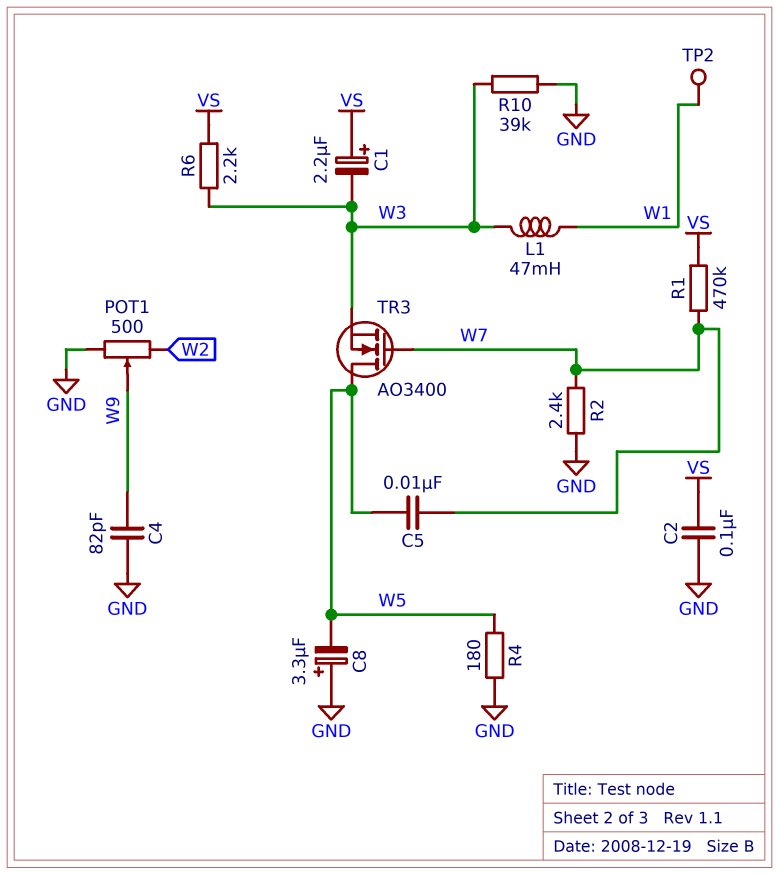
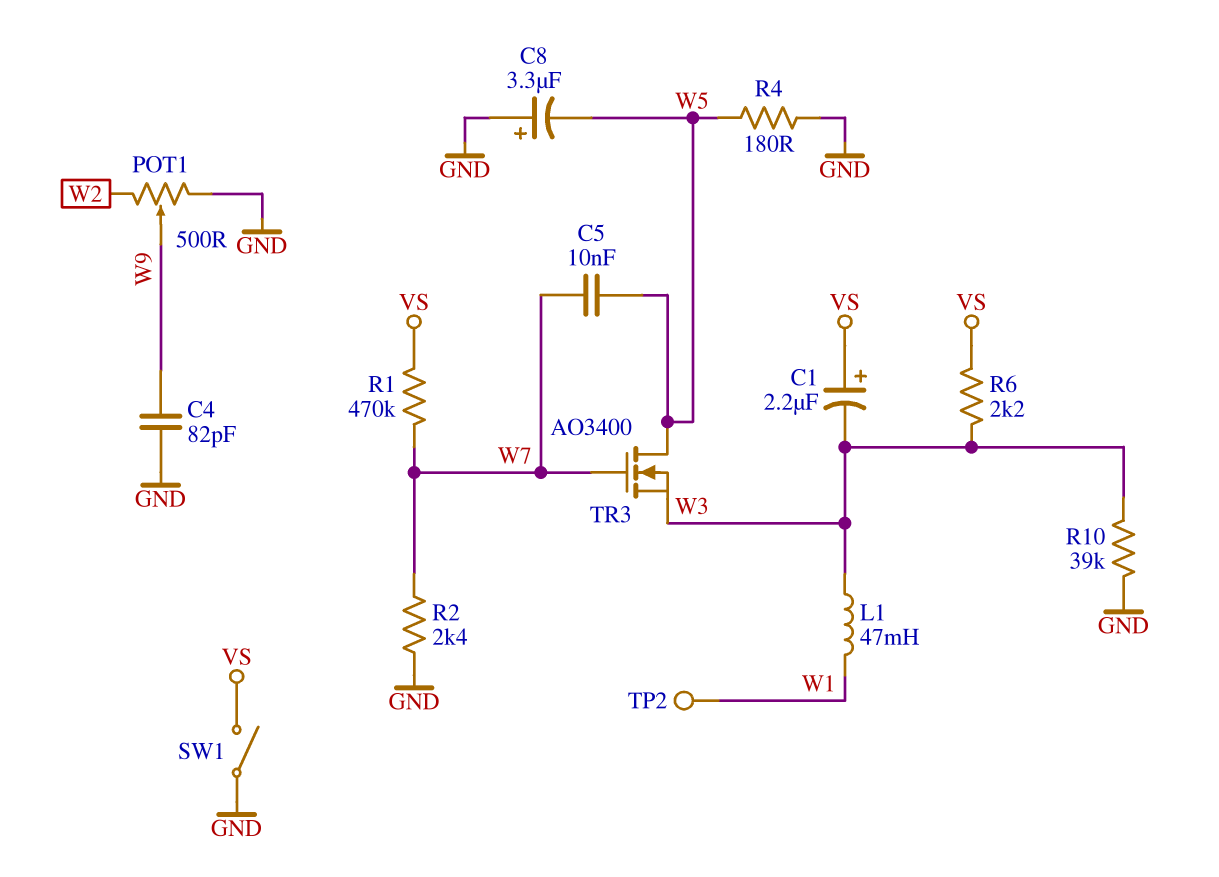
C2: 100nF (GND, VS) -> none
SW1: none -> switch (GND, VS)

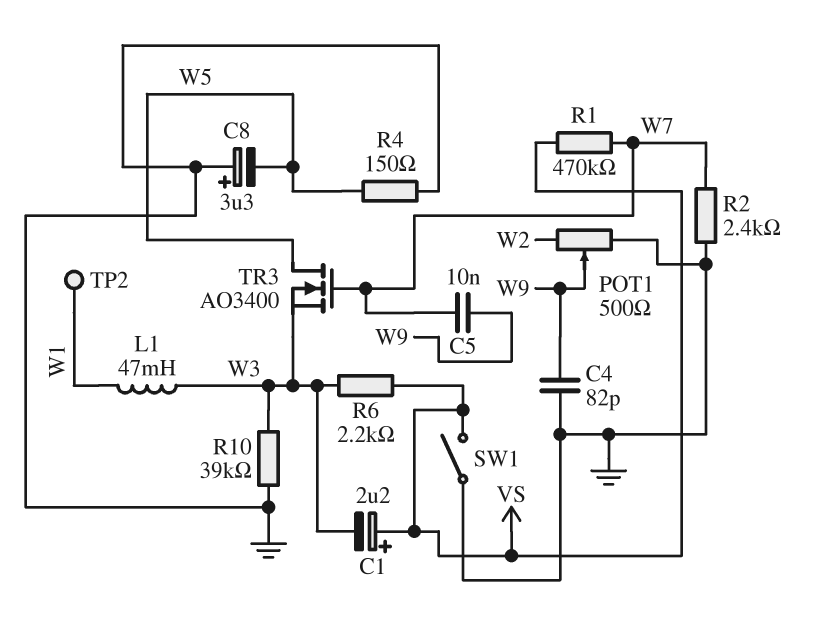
C5: 10nF (W5, W7) -> 10nF (W7, W9)
R4: 180 (GND, W5) -> 150 (GND, W5)

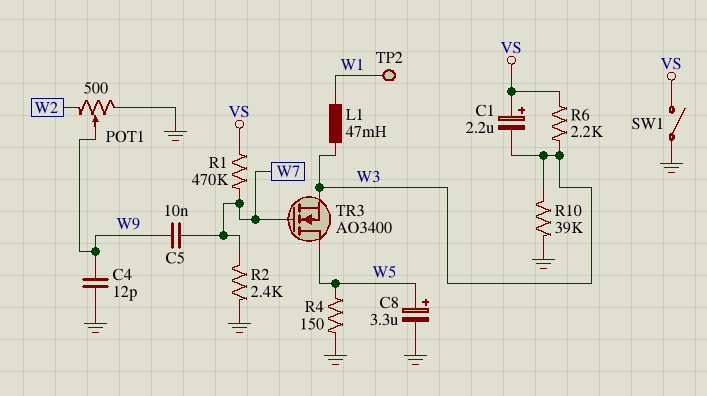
C4: 82pF (GND, W9) -> 12pF (GND, W9)
C8: 3.3uF (plus GND, minus W5) -> 3.3uF (plus W5, minus GND)

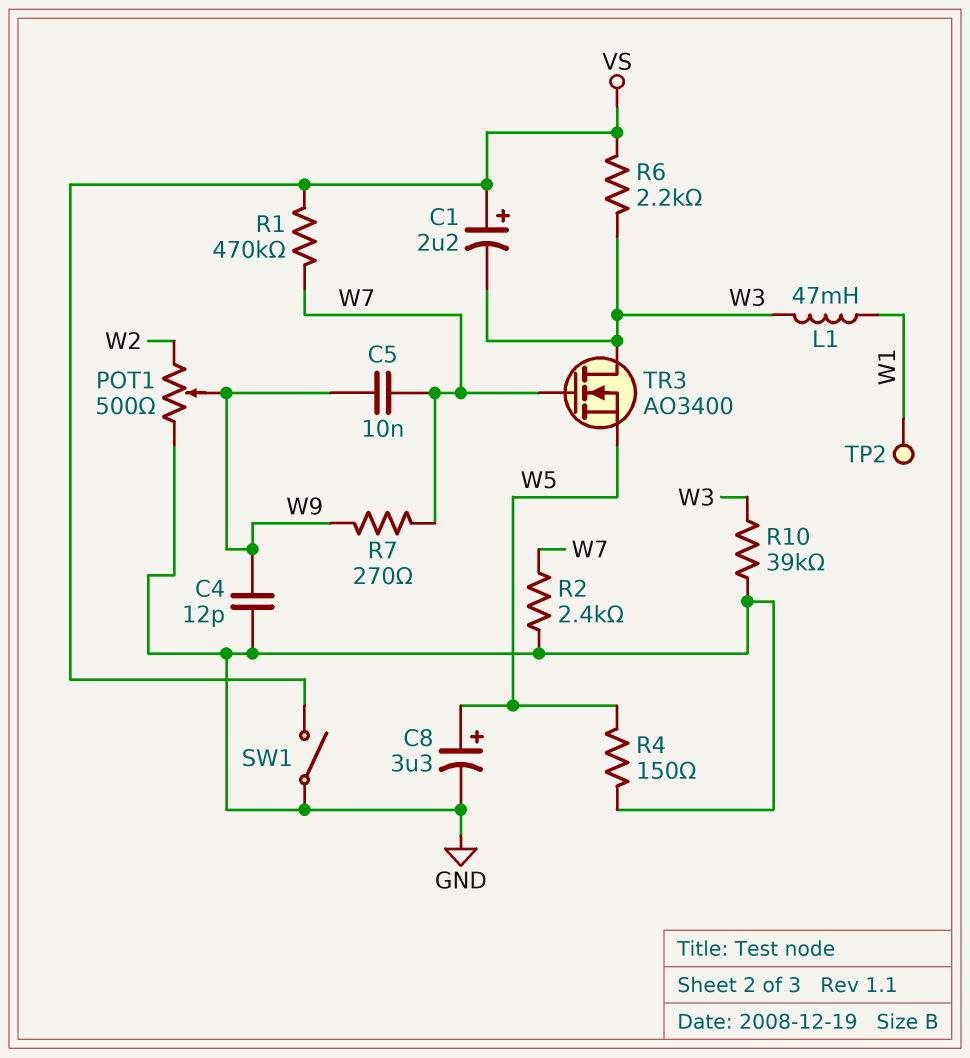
R7: none -> 270 (W7, W9)
TR3: NMOS AO3400 (G W7, D W5, S W3) -> NMOS AO3400 (G W7, D W3, S W5)

